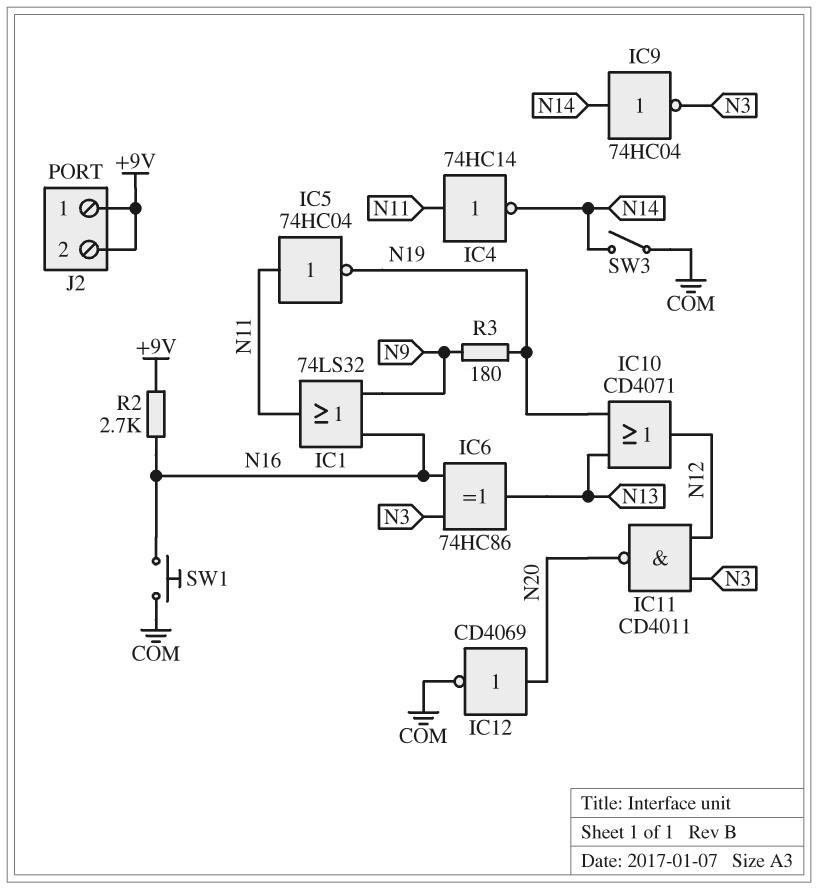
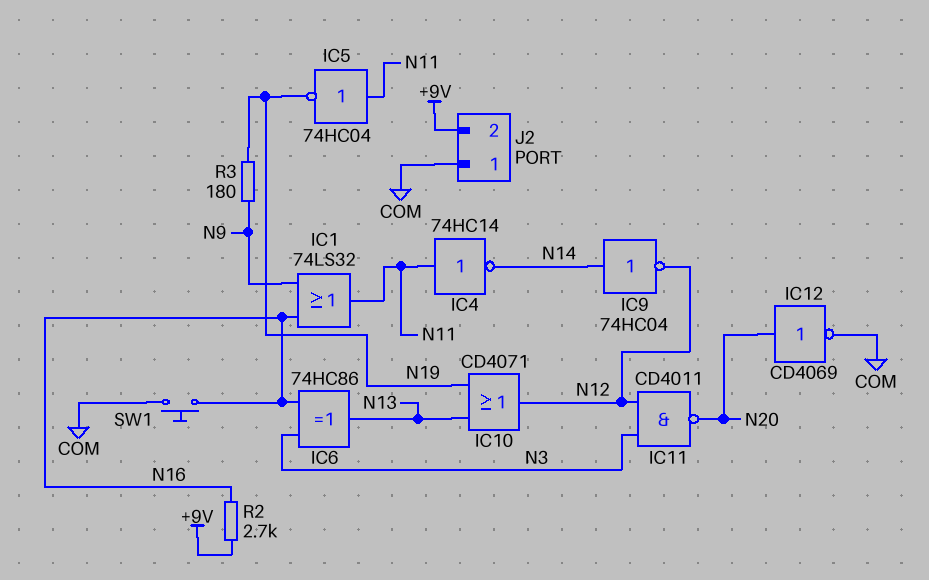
IC9: NOT 74HC04 (in N14, out N3) -> NOT 74HC04 (in N14, out N12)
J2 pin 1: +9V -> COM
SW3: switch (COM, N14) -> none

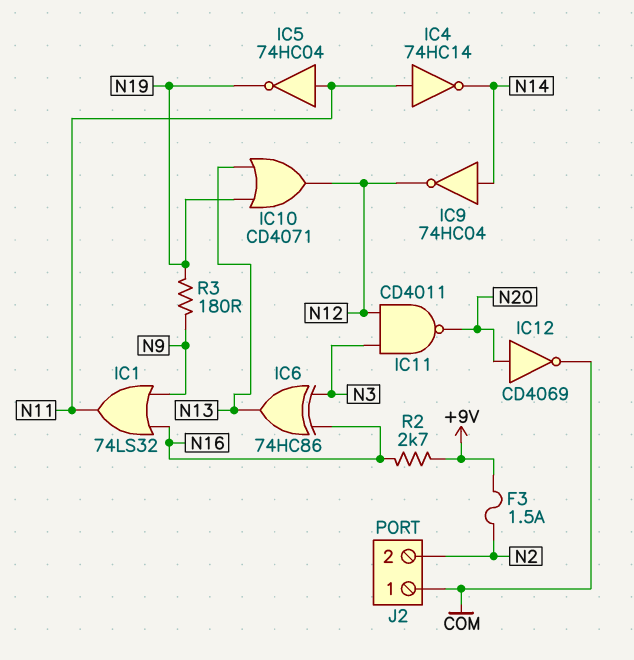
F3: none -> 1.5A (+9V, N2)
J2 pin 2: +9V -> N2
SW1: button (COM, N16) -> none

